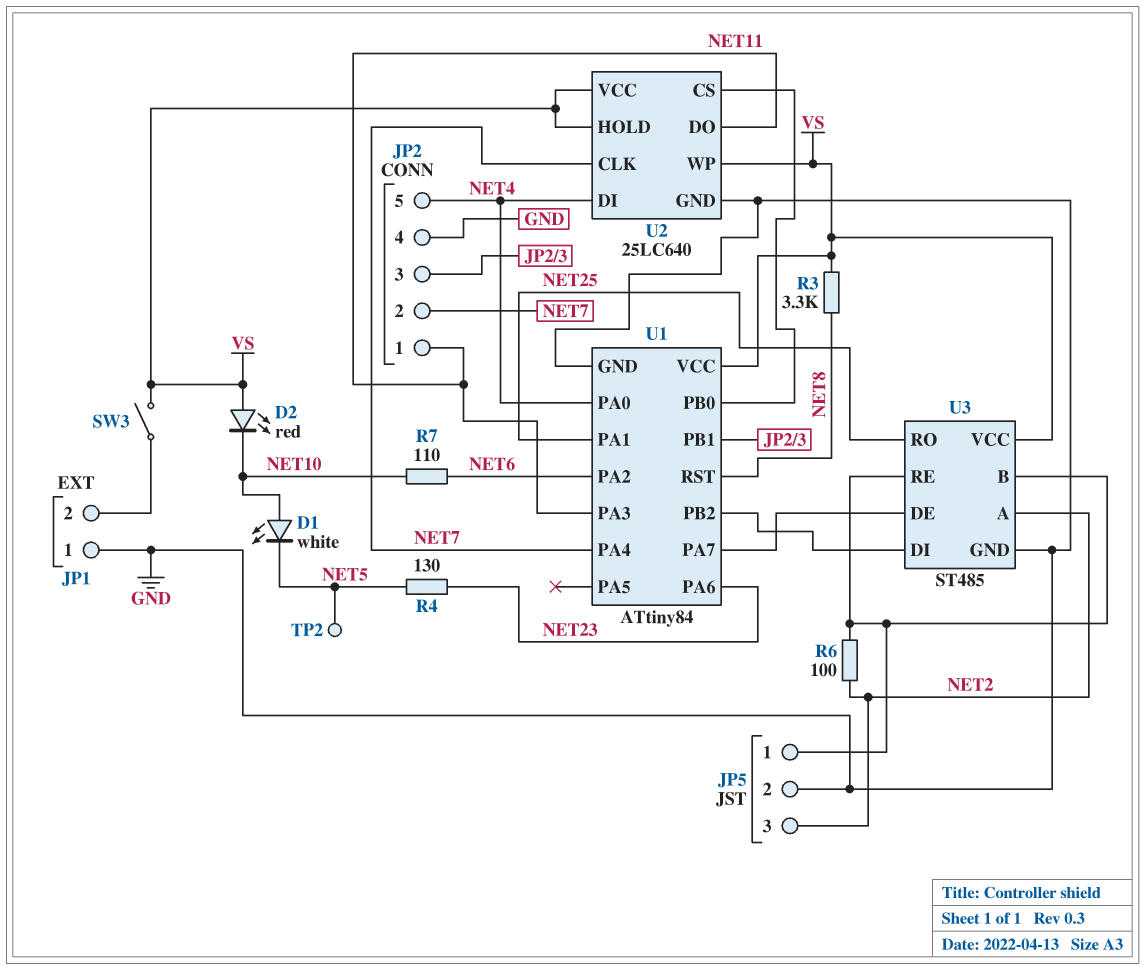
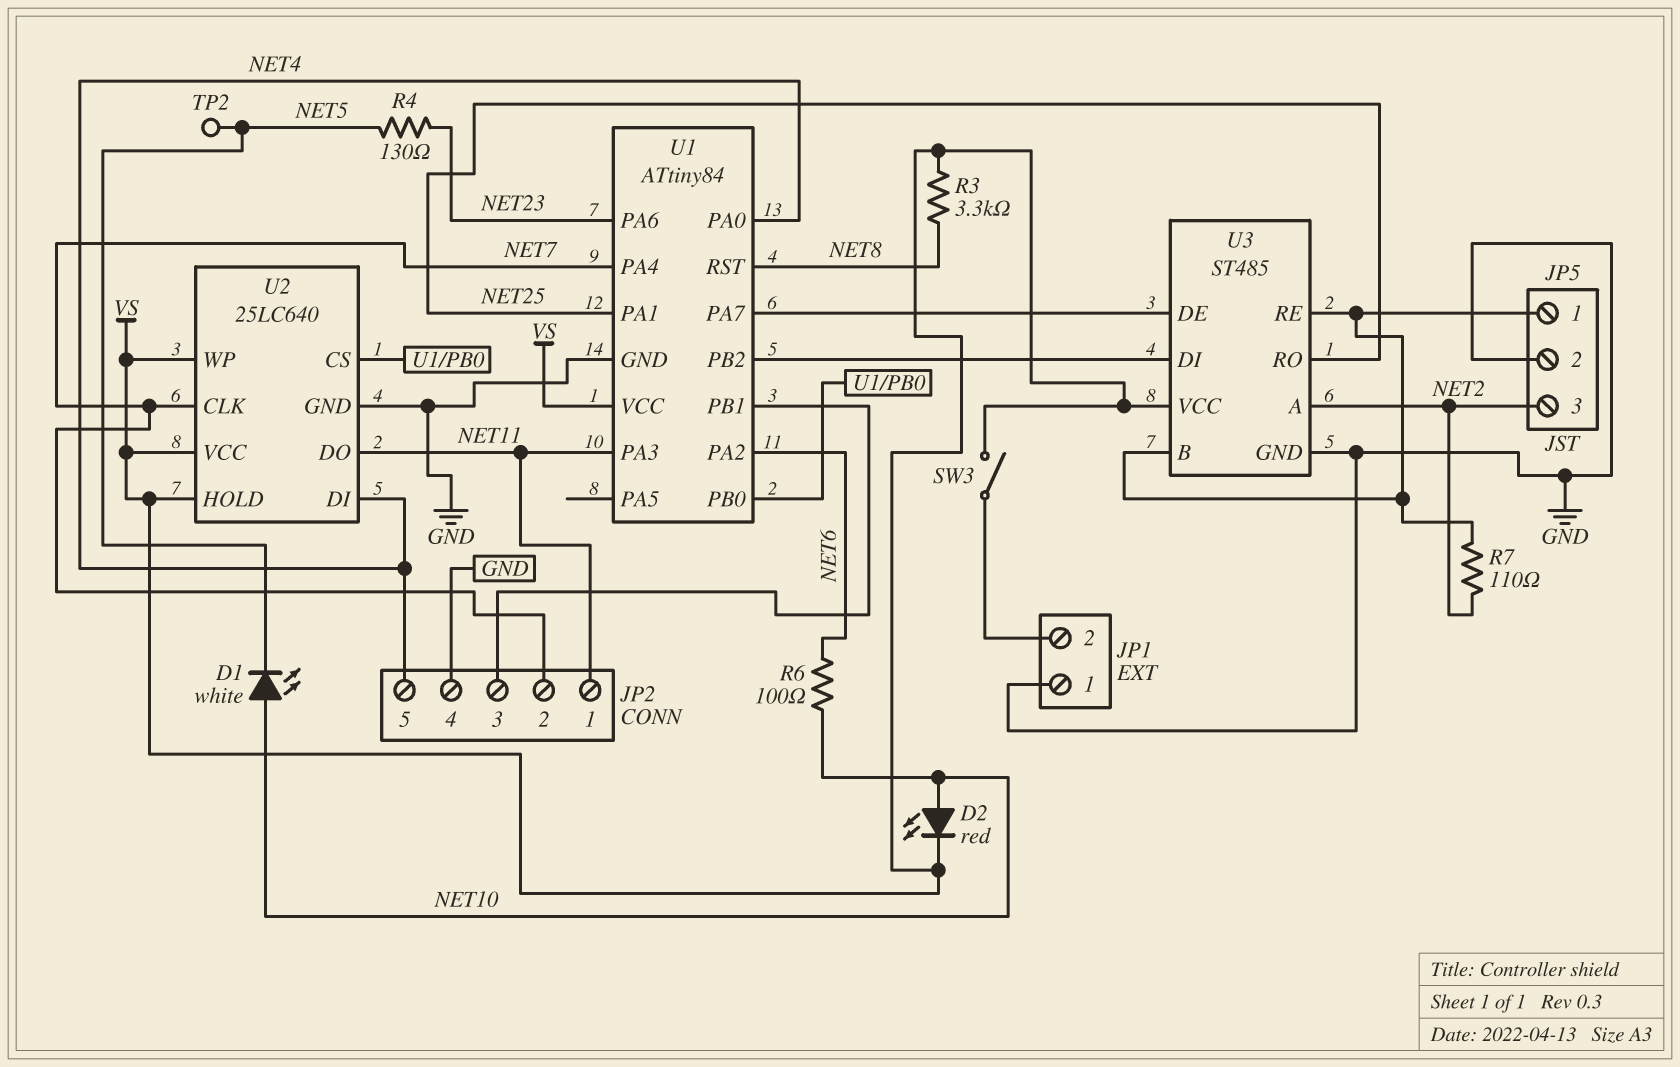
D2: LED red (A VS, K NET10) -> LED red (A NET10, K VS)
R6: 100 (JP5/1, NET2) -> 100 (NET6, NET10)
R7: 110 (NET6, NET10) -> 110 (JP5/1, NET2)

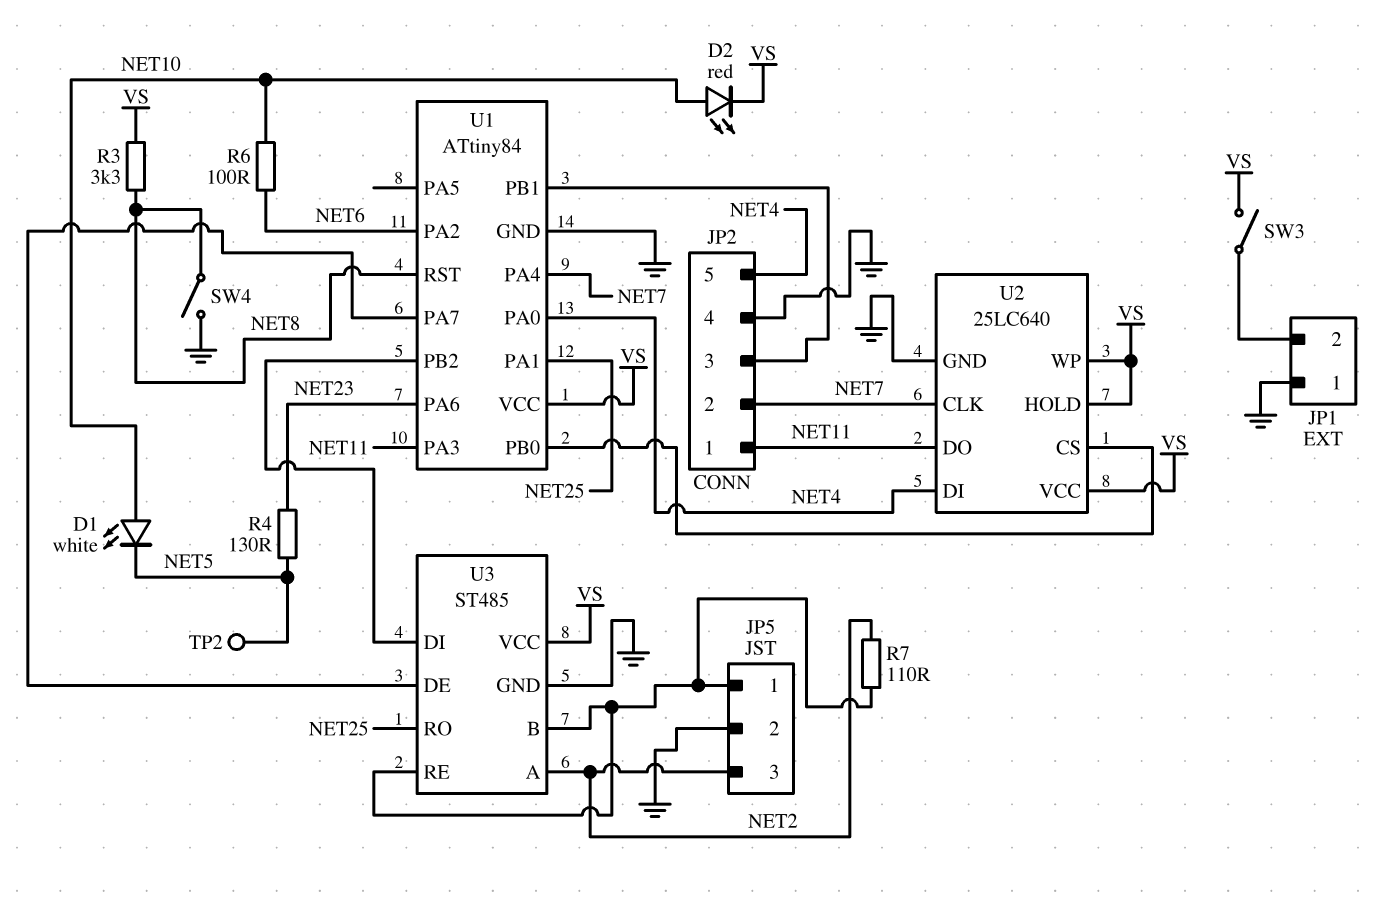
SW4: none -> switch (GND, NET8)

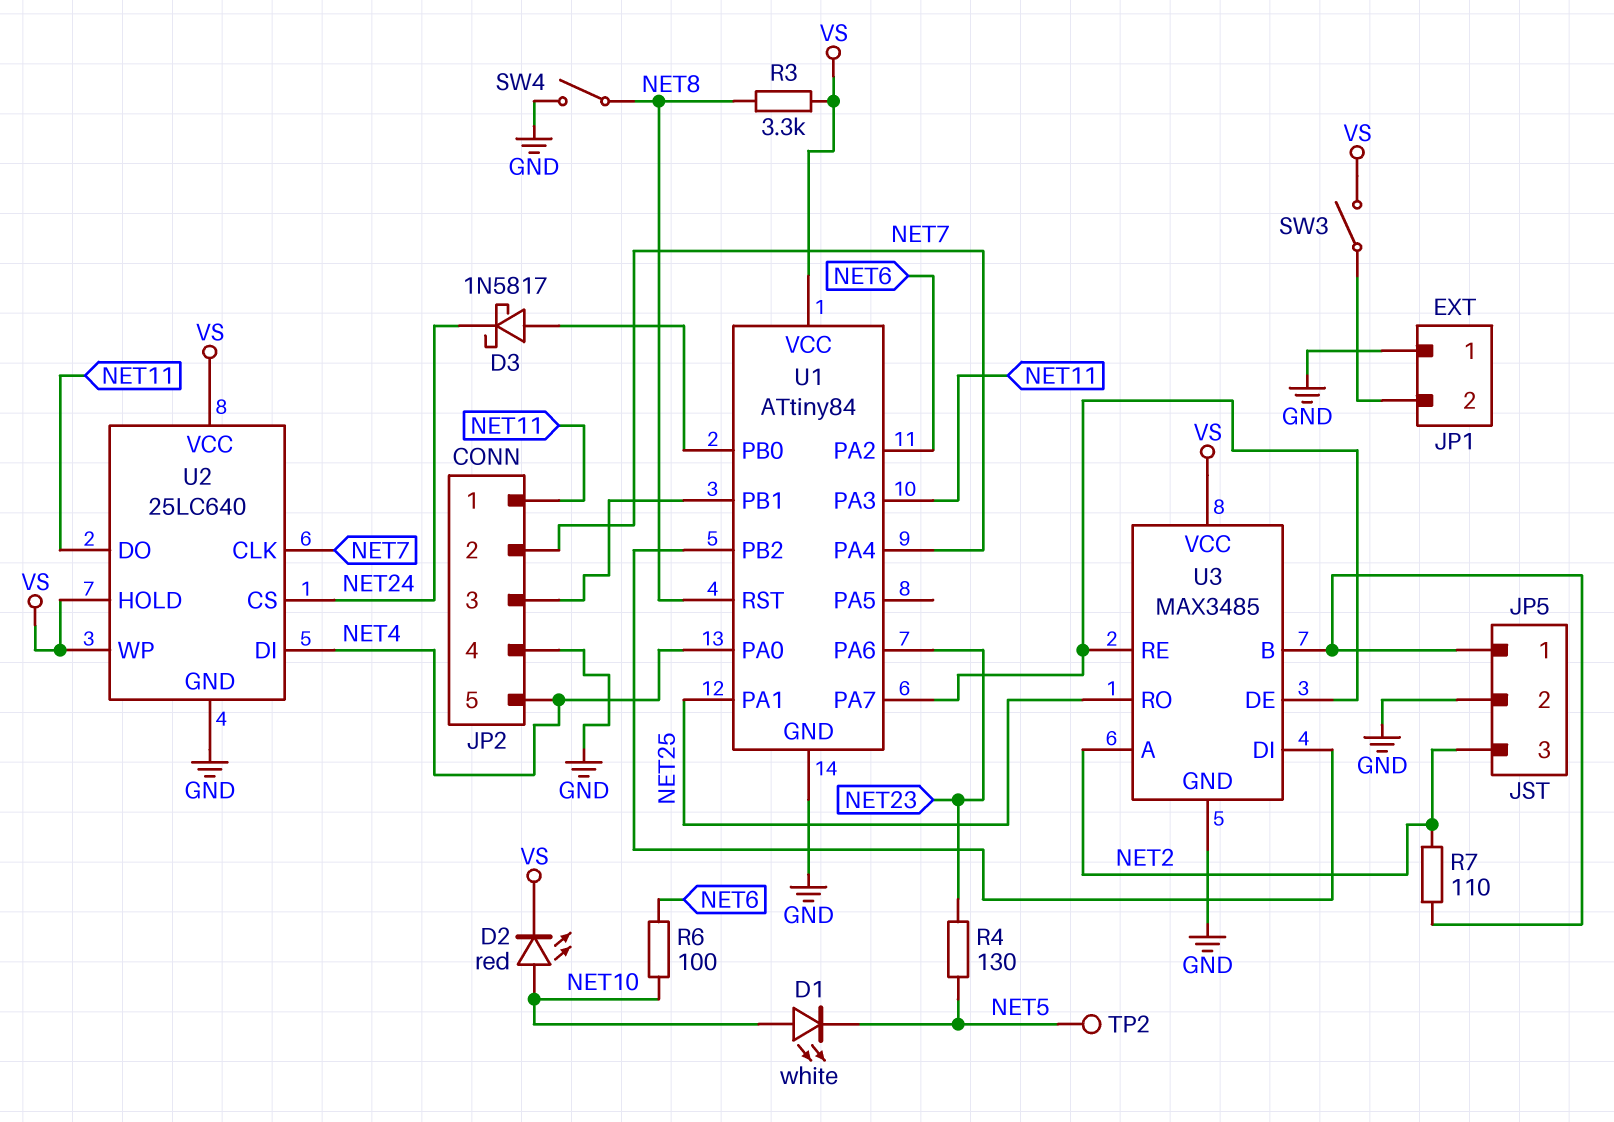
D3: none -> schottky 1N5817 (A U1/PB0, K NET24)
U2 pin CS: U1/PB0 -> NET24
U3: ST485 -> MAX3485
U3 pin RE: JP5/1 -> U1/PA7

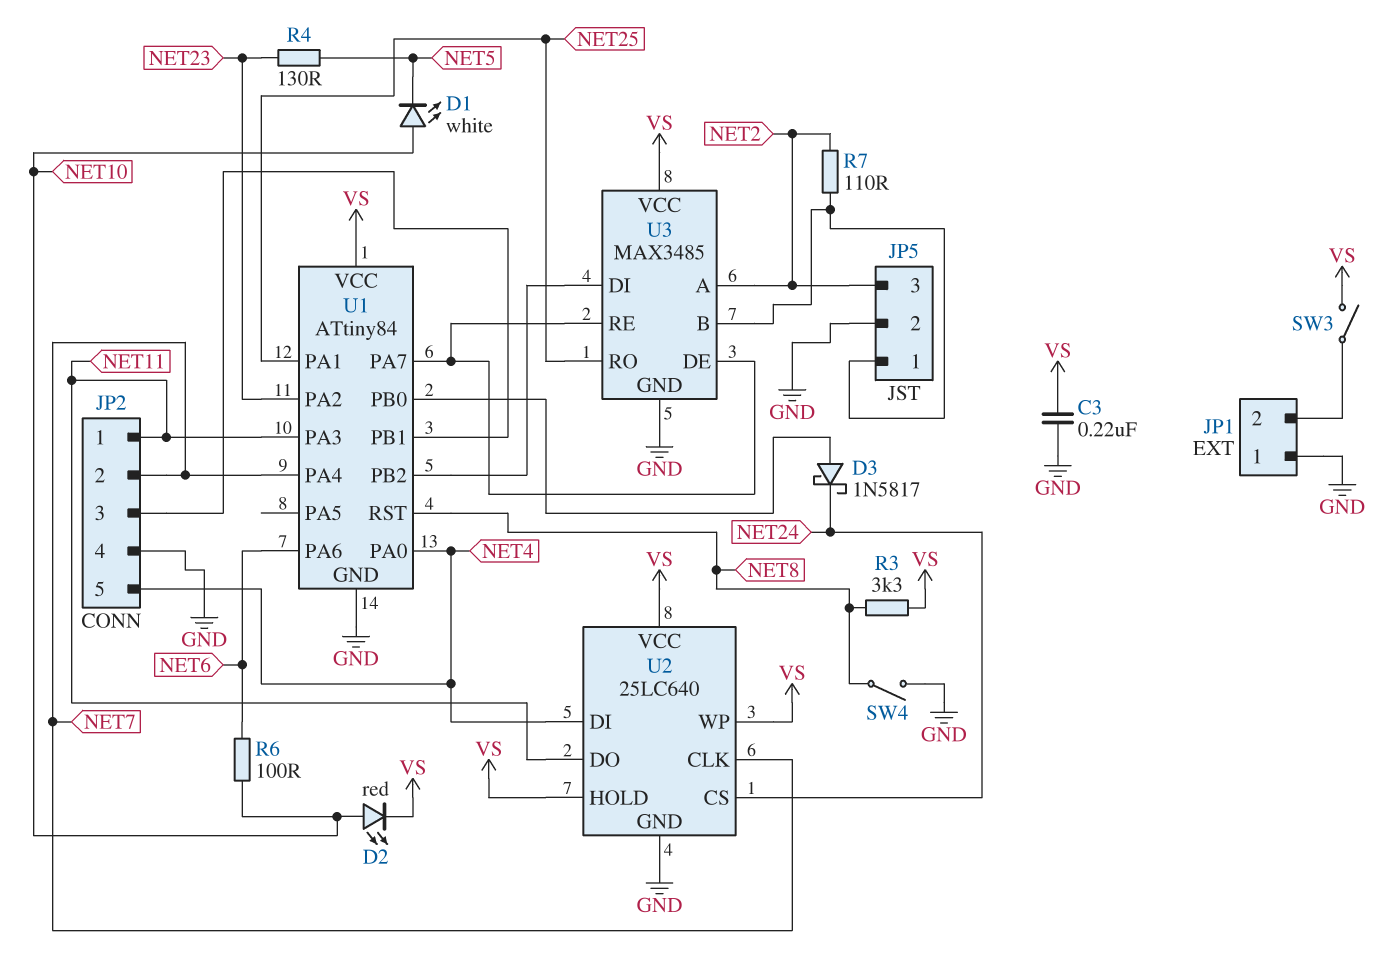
C3: none -> 220nF (GND, VS)
TP2: test point (NET5) -> none
U1 pin PA2: NET6 -> NET23
U1 pin PA6: NET23 -> NET6

